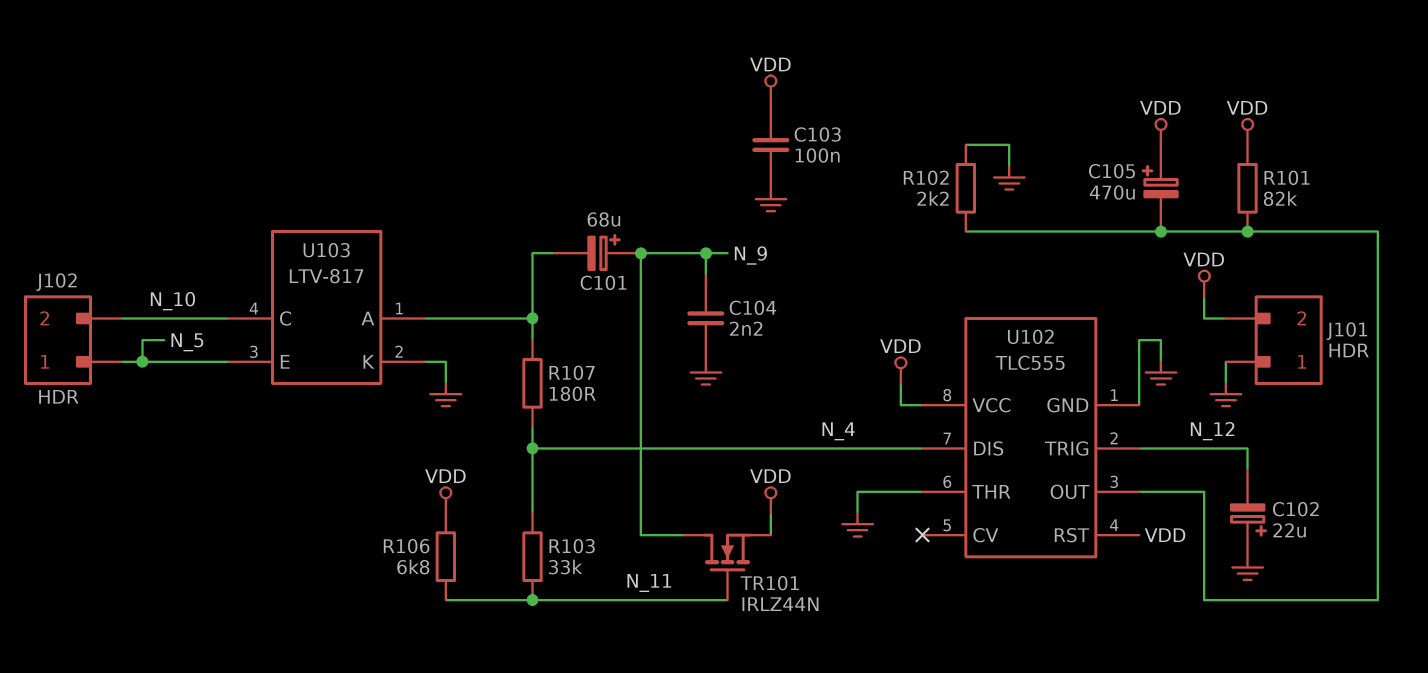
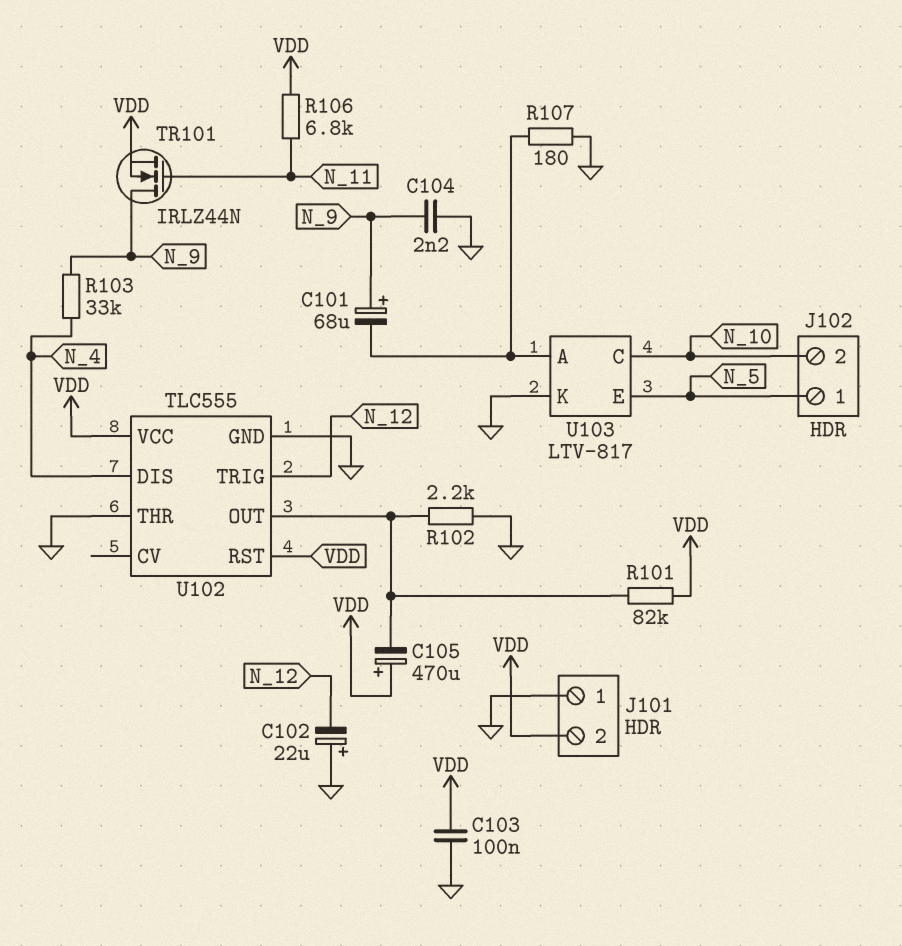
R103: 33k (N_4, N_11) -> 33k (N_4, N_9)
R107: 180 (N_4, U103/A) -> 180 (GND, U103/A)

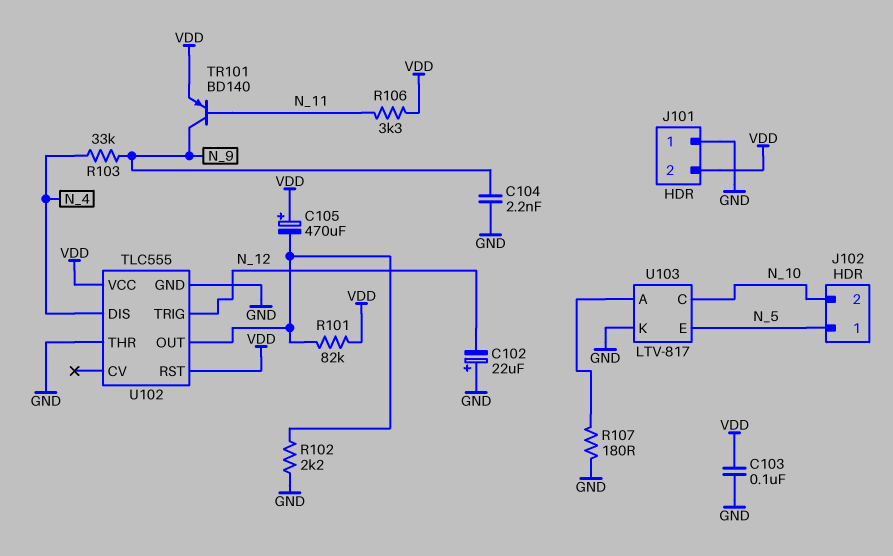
C101: 68uF (plus N_9, minus U103/A) -> none
R106: 6.8k (N_11, VDD) -> 3.3k (N_11, VDD)
TR101: NMOS IRLZ44N (G N_11, D N_9, S VDD) -> PNP BD140 (B N_11, C N_9, E VDD)

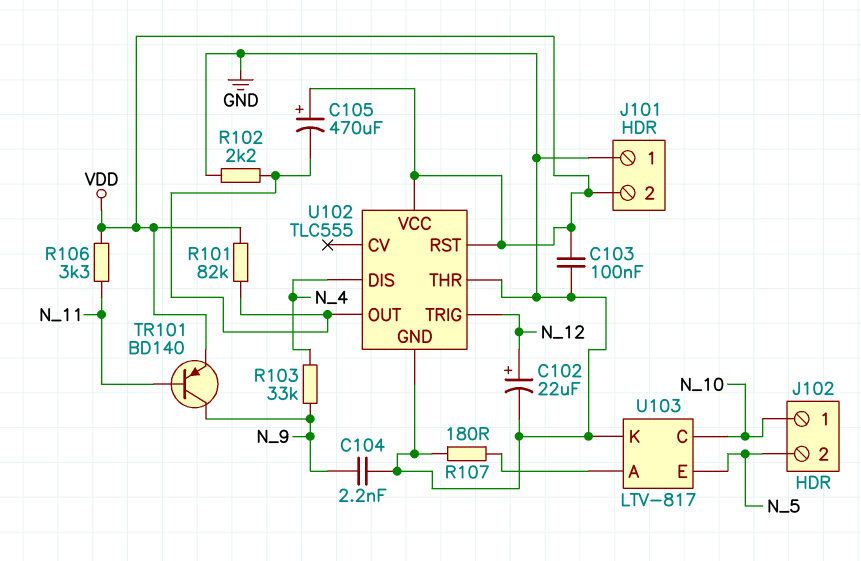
C102: 22uF (plus GND, minus N_12) -> 22uF (plus N_12, minus GND)
J102 pin 1: N_5 -> N_10
J102 pin 2: N_10 -> N_5

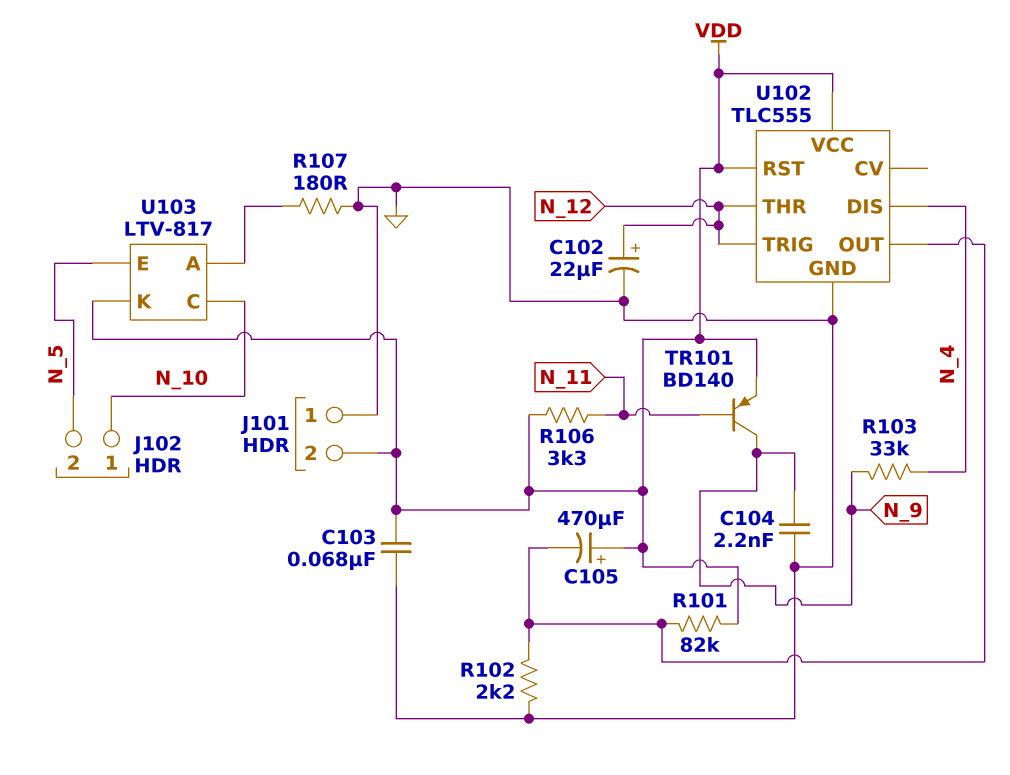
C103: 100nF (GND, VDD) -> 68nF (GND, VDD)
U102 pin THR: GND -> N_12
U103 pin K: GND -> VDD

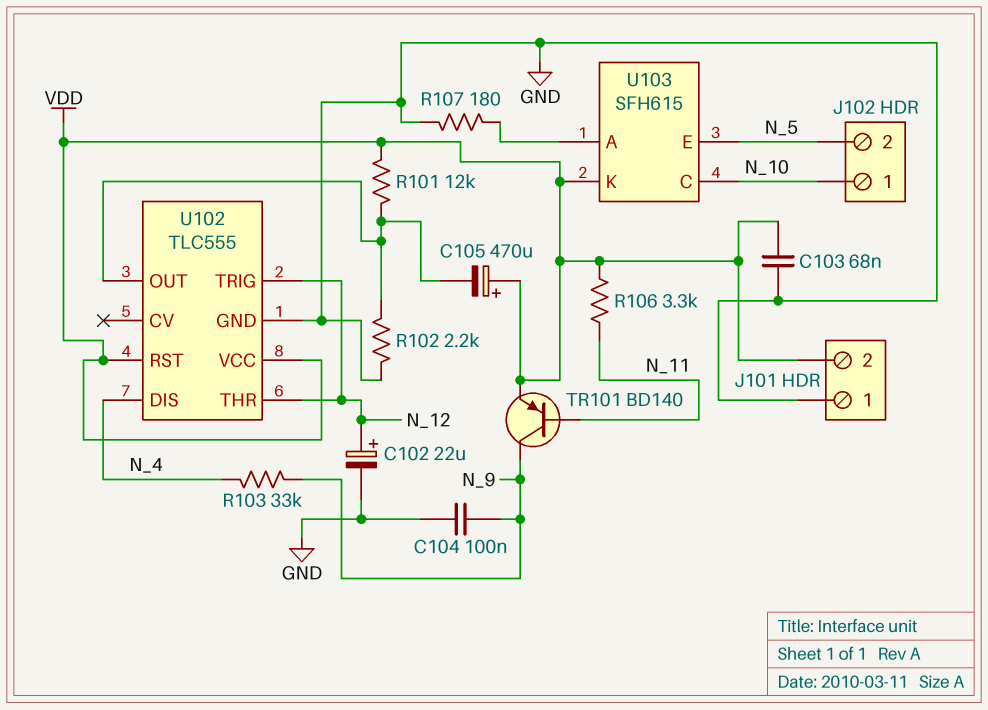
C104: 2.2nF (GND, N_9) -> 100nF (GND, N_9)
R101: 82k (U102/OUT, VDD) -> 12k (U102/OUT, VDD)
U103: LTV-817 -> SFH615

